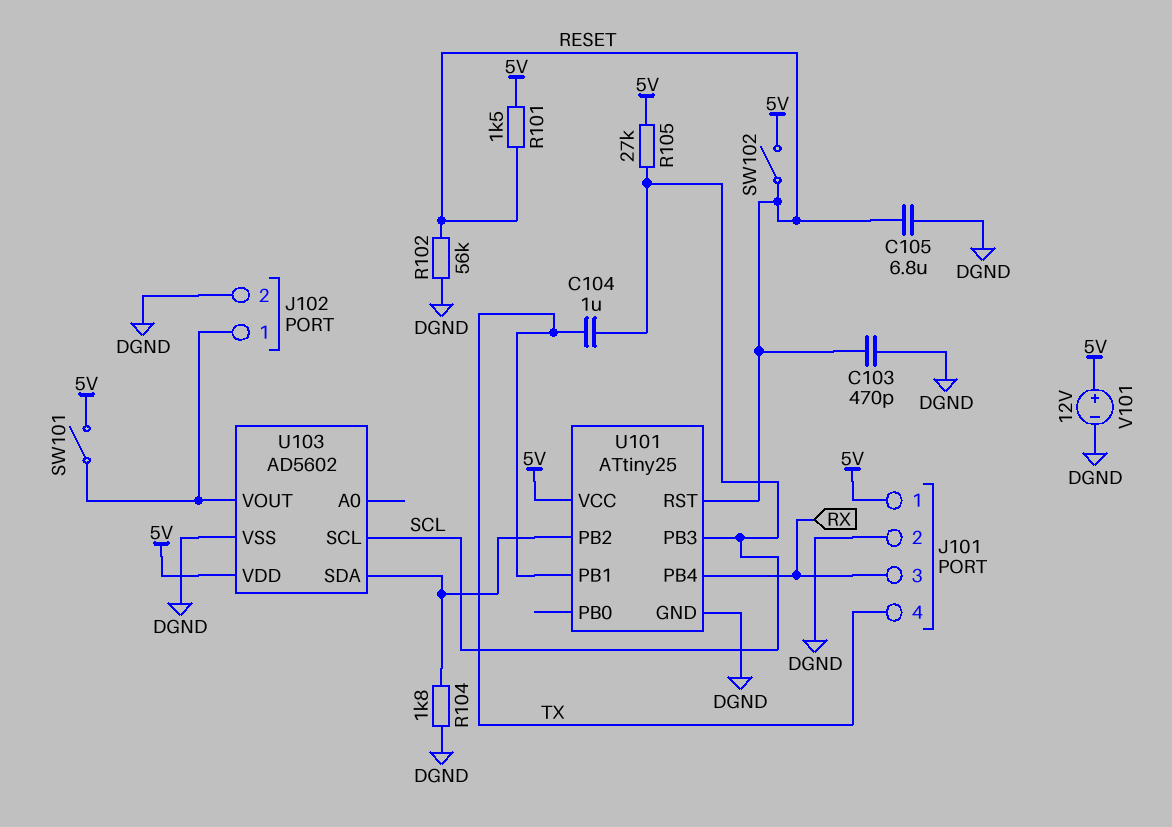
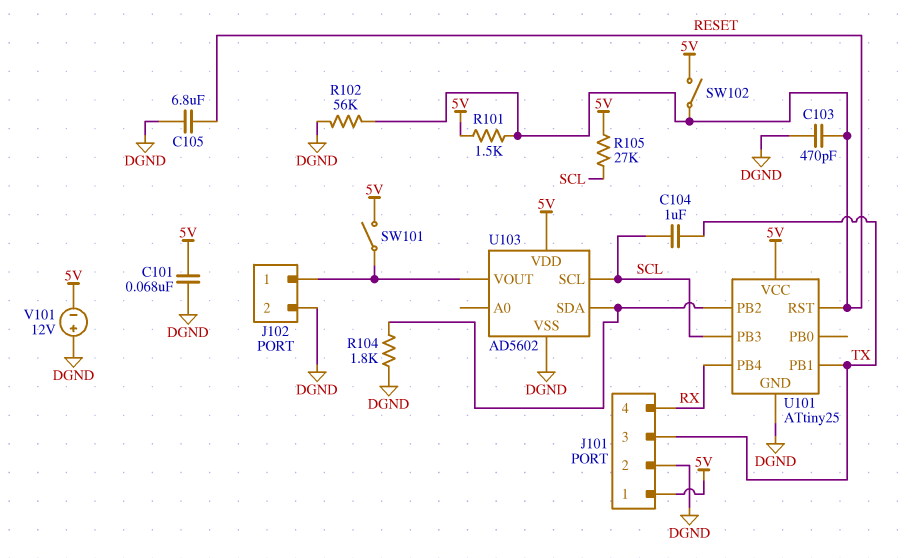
C101: none -> 68nF (5V, DGND)
J101 pin 3: RX -> TX
J101 pin 4: TX -> RX
V101: 12V (plus 5V, minus DGND) -> 12V (plus DGND, minus 5V)

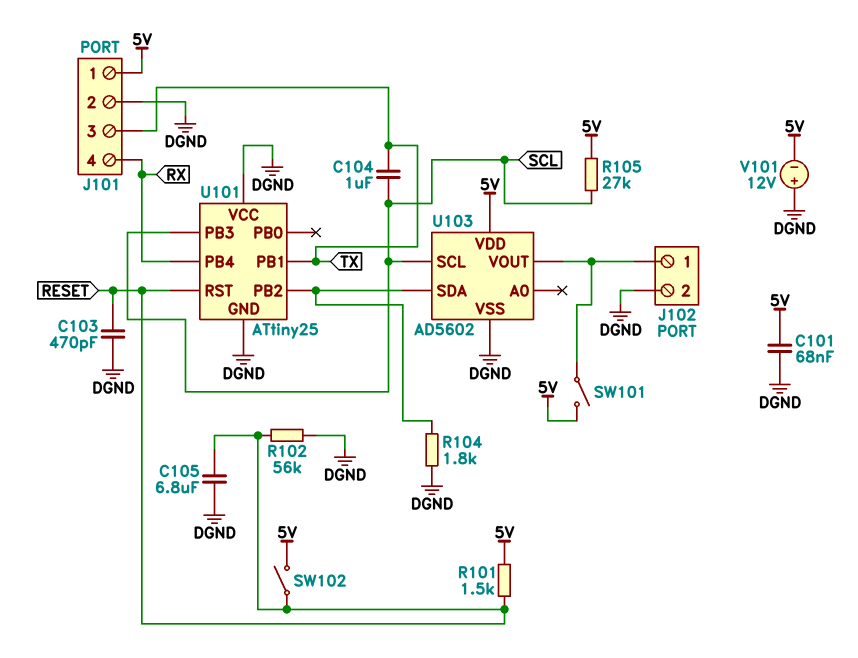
U101 pin VCC: 5V -> DGND

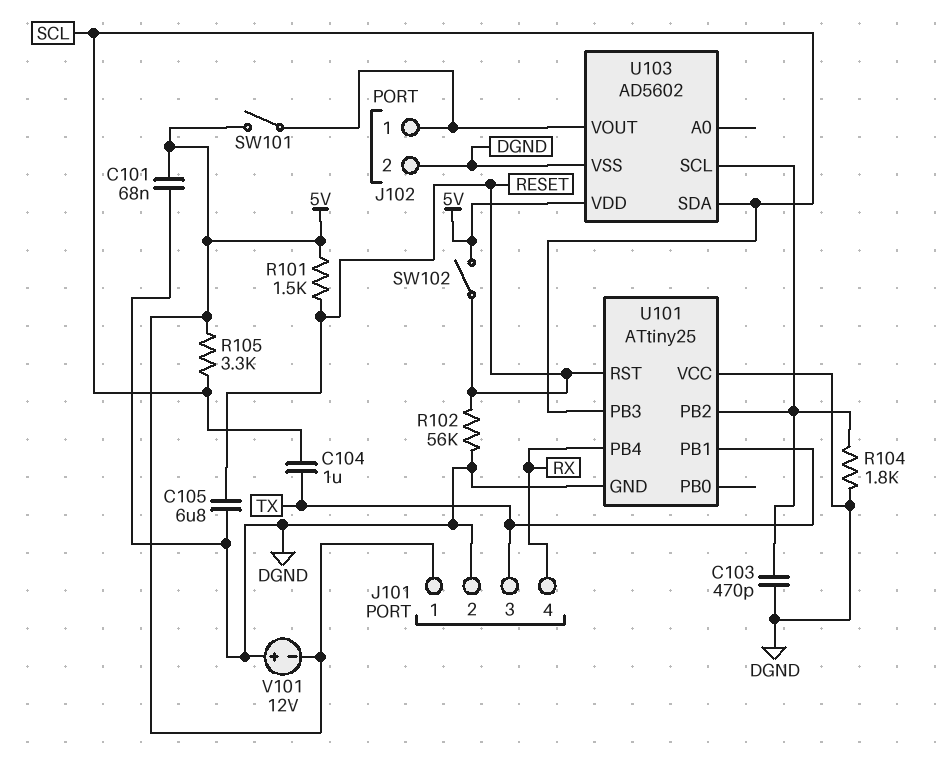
C103: 470pF (DGND, RESET) -> 470pF (DGND, U101/PB2)
R105: 27k (5V, SCL) -> 3.3k (5V, SCL)
U103 pin SCL: SCL -> U101/PB2
U103 pin SDA: U101/PB2 -> SCL

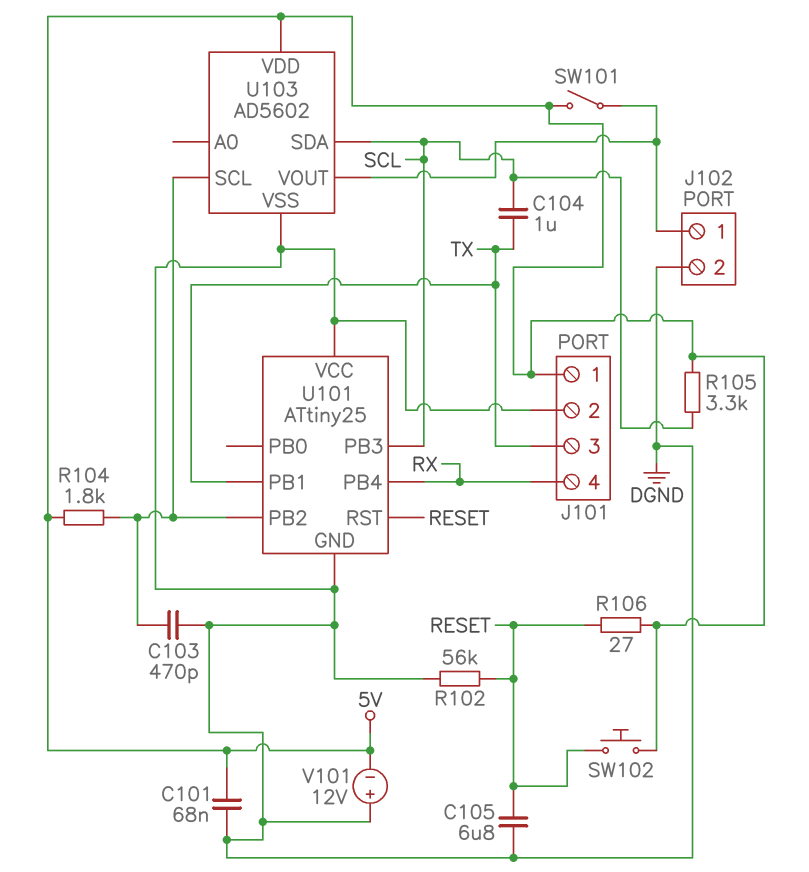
R101: 1.5k (5V, RESET) -> none
R104: 1.8k (DGND, U101/PB2) -> 1.8k (5V, U101/PB2)
R106: none -> 27 (5V, RESET)
SW102: switch (5V, RESET) -> button (5V, RESET)

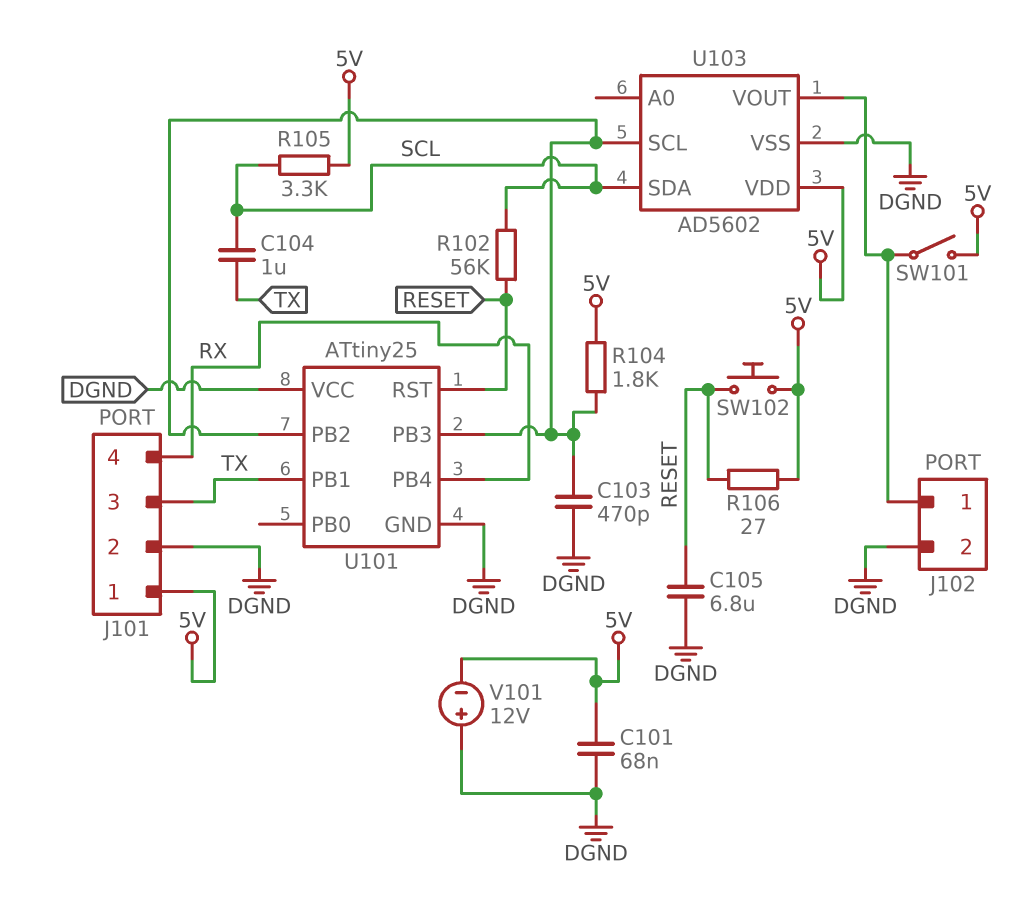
R102: 56k (DGND, RESET) -> 56k (RESET, SCL)
U101 pin PB3: SCL -> U101/PB2

